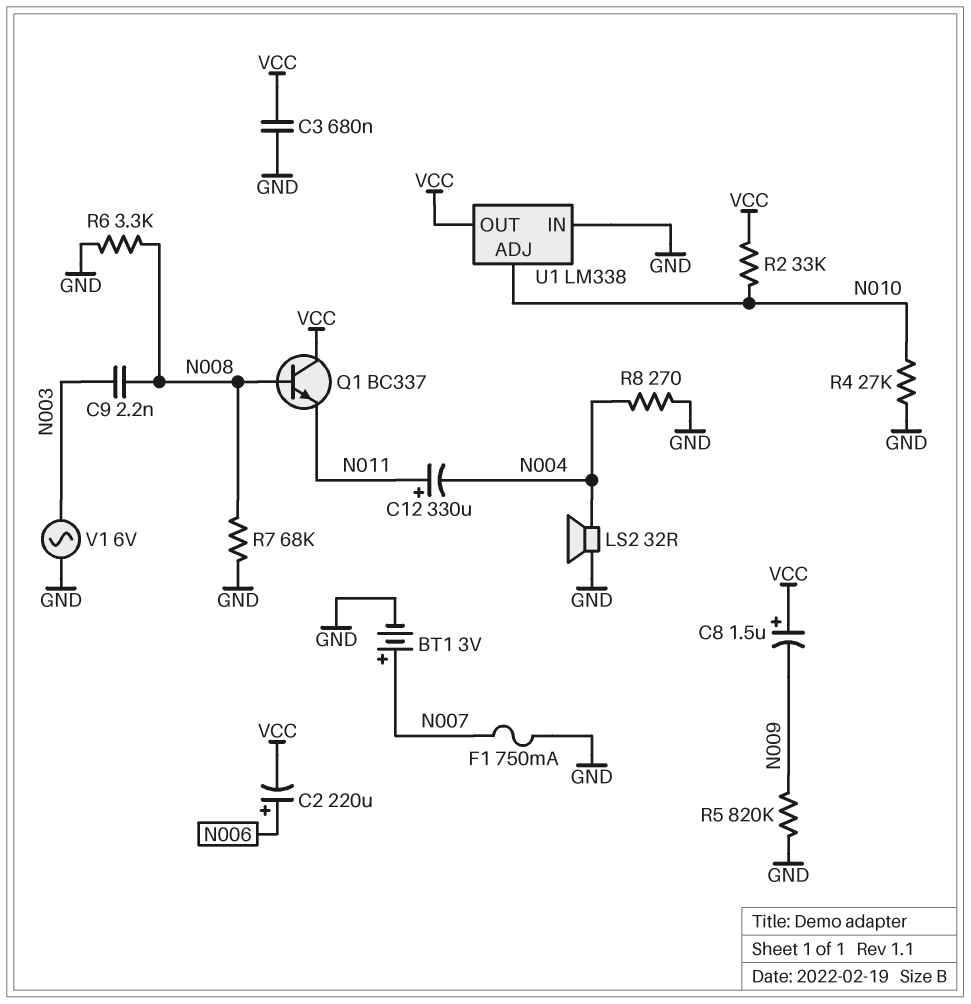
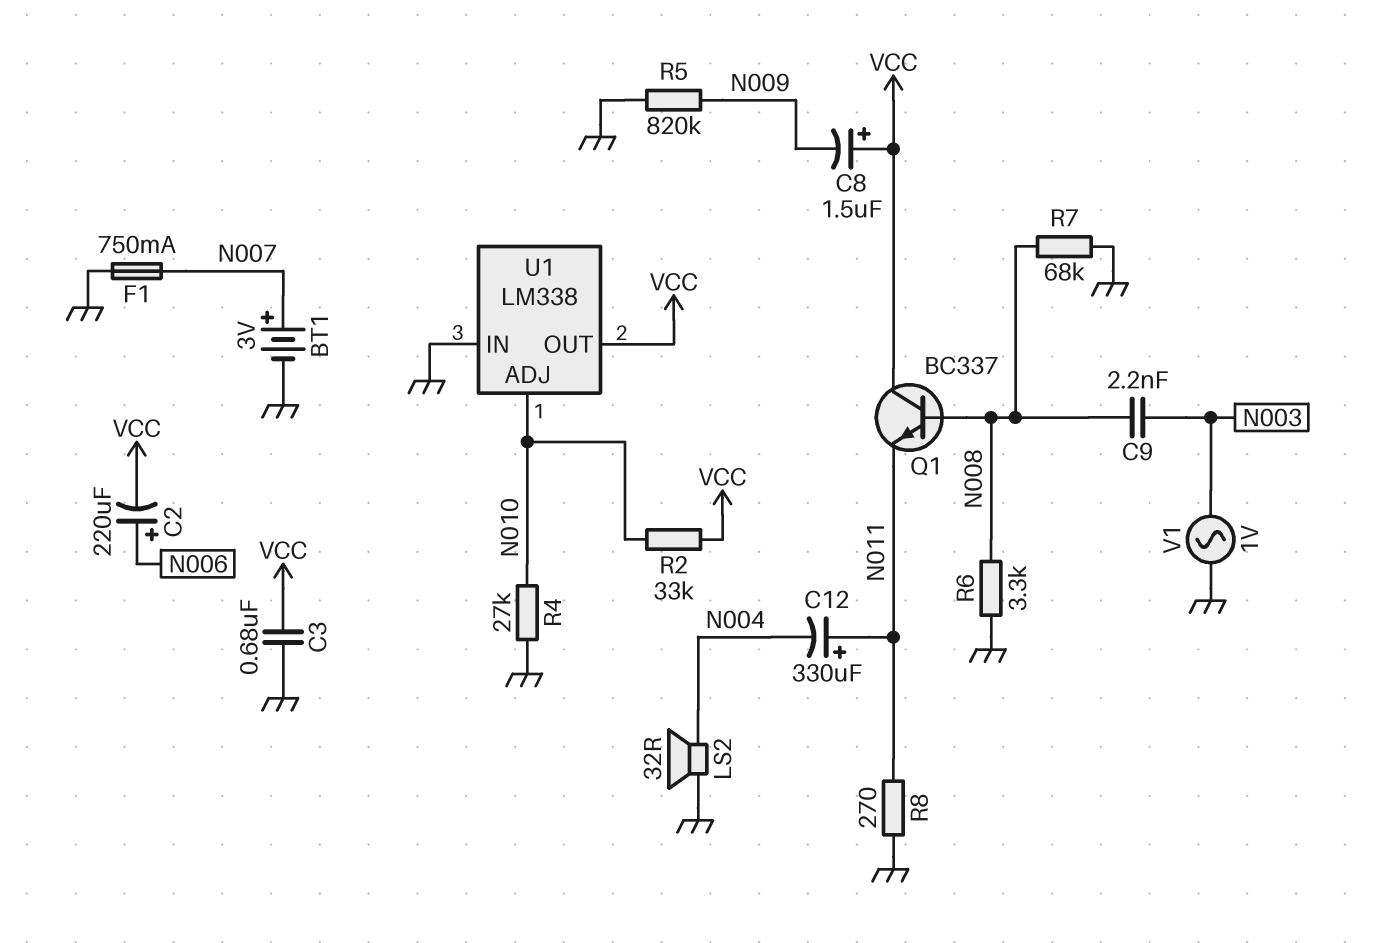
R8: 270 (GND, N004) -> 270 (GND, N011)
V1: AC 6V (GND, N003) -> AC 1V (GND, N003)

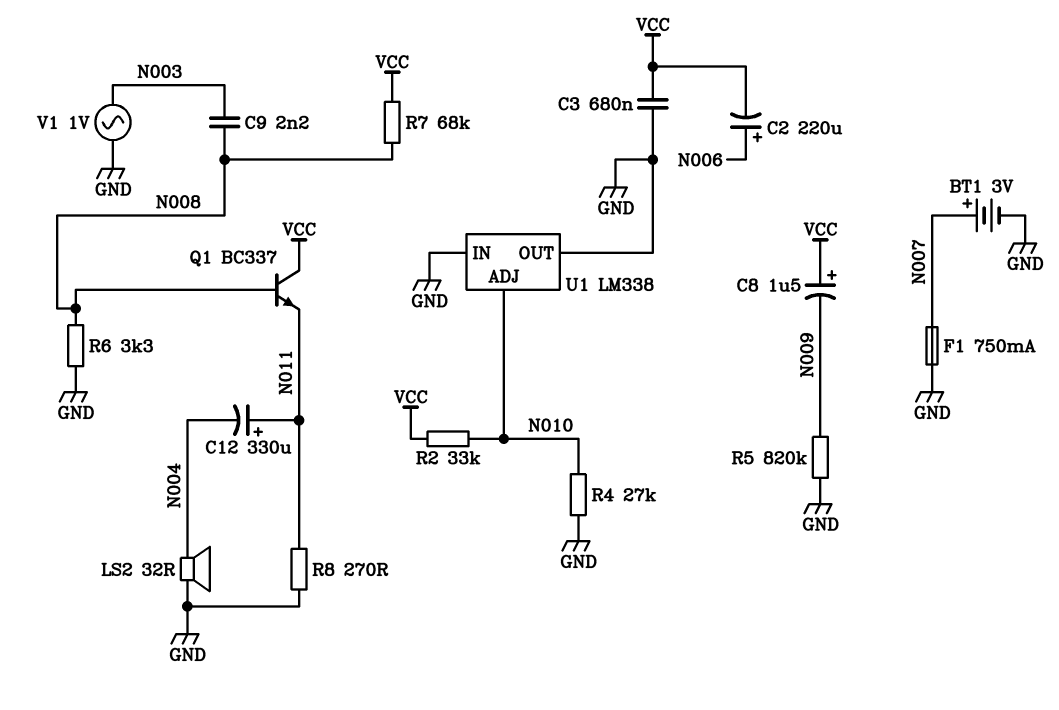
R7: 68k (GND, N008) -> 68k (N008, VCC)
U1 pin OUT: VCC -> GND

